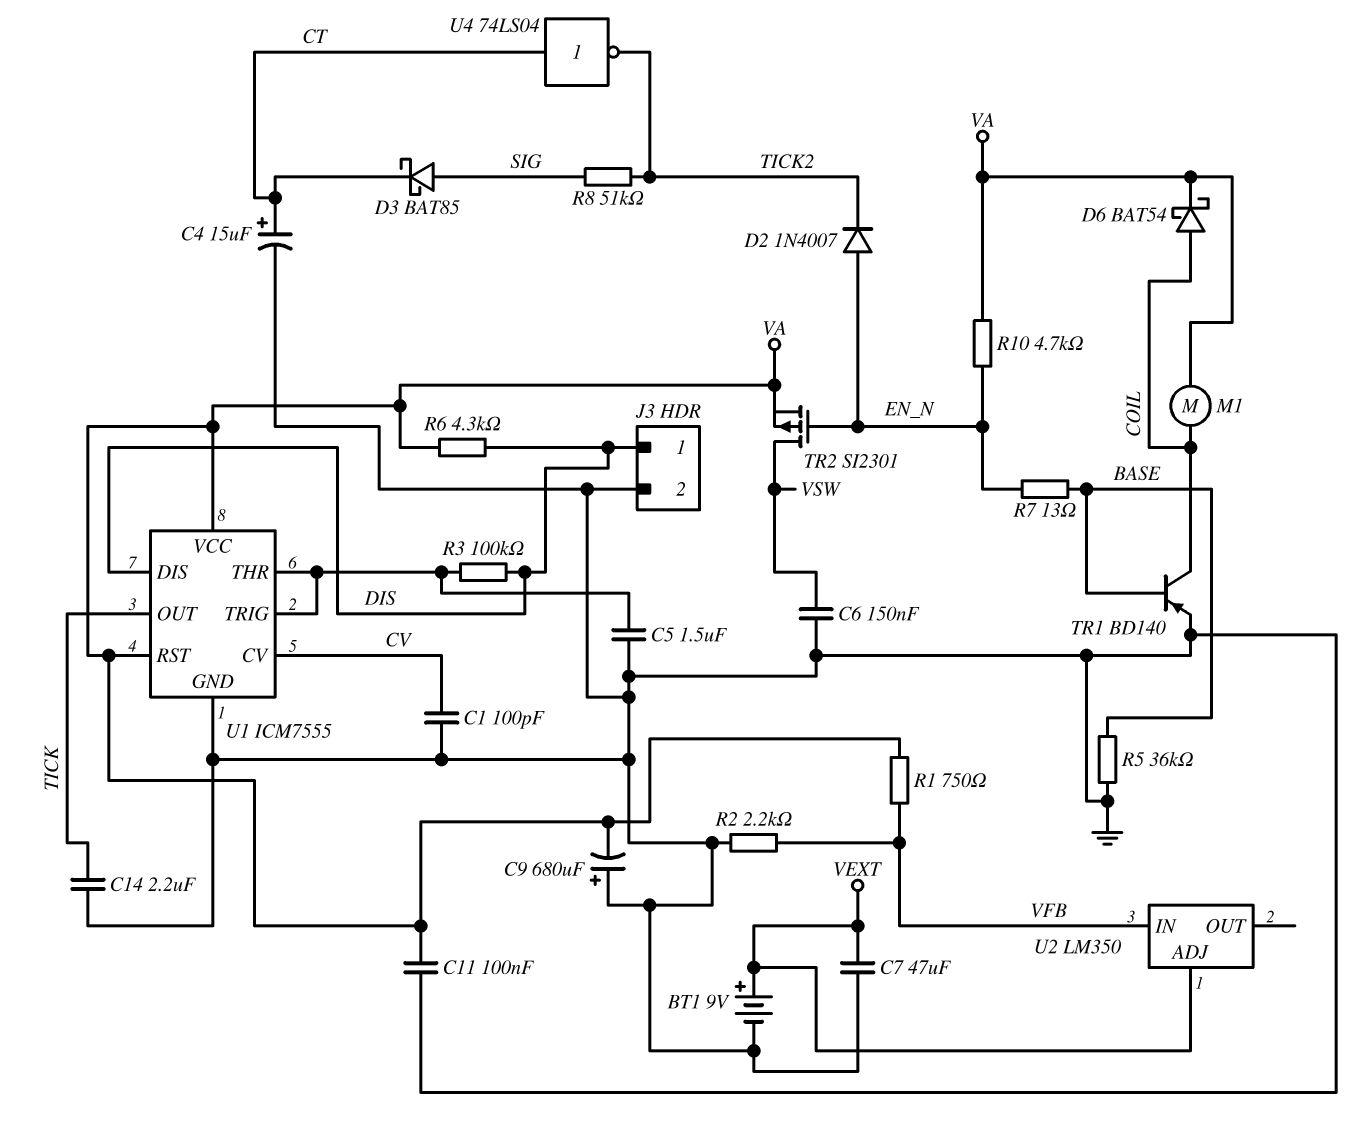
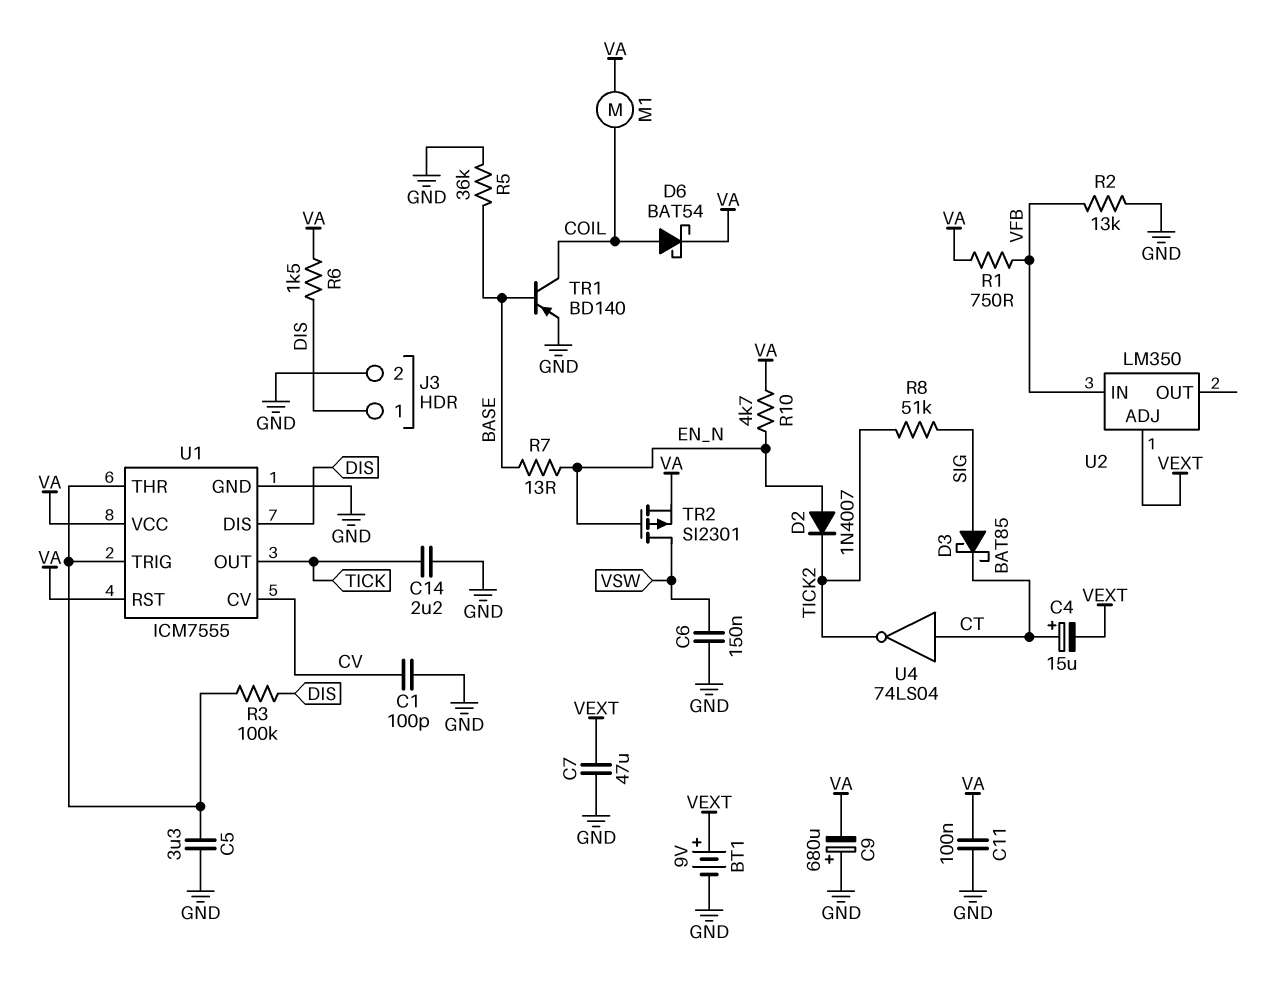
C4: 15uF (plus CT, minus GND) -> 15uF (plus CT, minus VEXT)
C5: 1.5uF (GND, U1/THR) -> 3.3uF (GND, U1/THR)
R2: 2.2k (GND, VFB) -> 13k (GND, VFB)
R6: 4.3k (DIS, VA) -> 1.5k (DIS, VA)

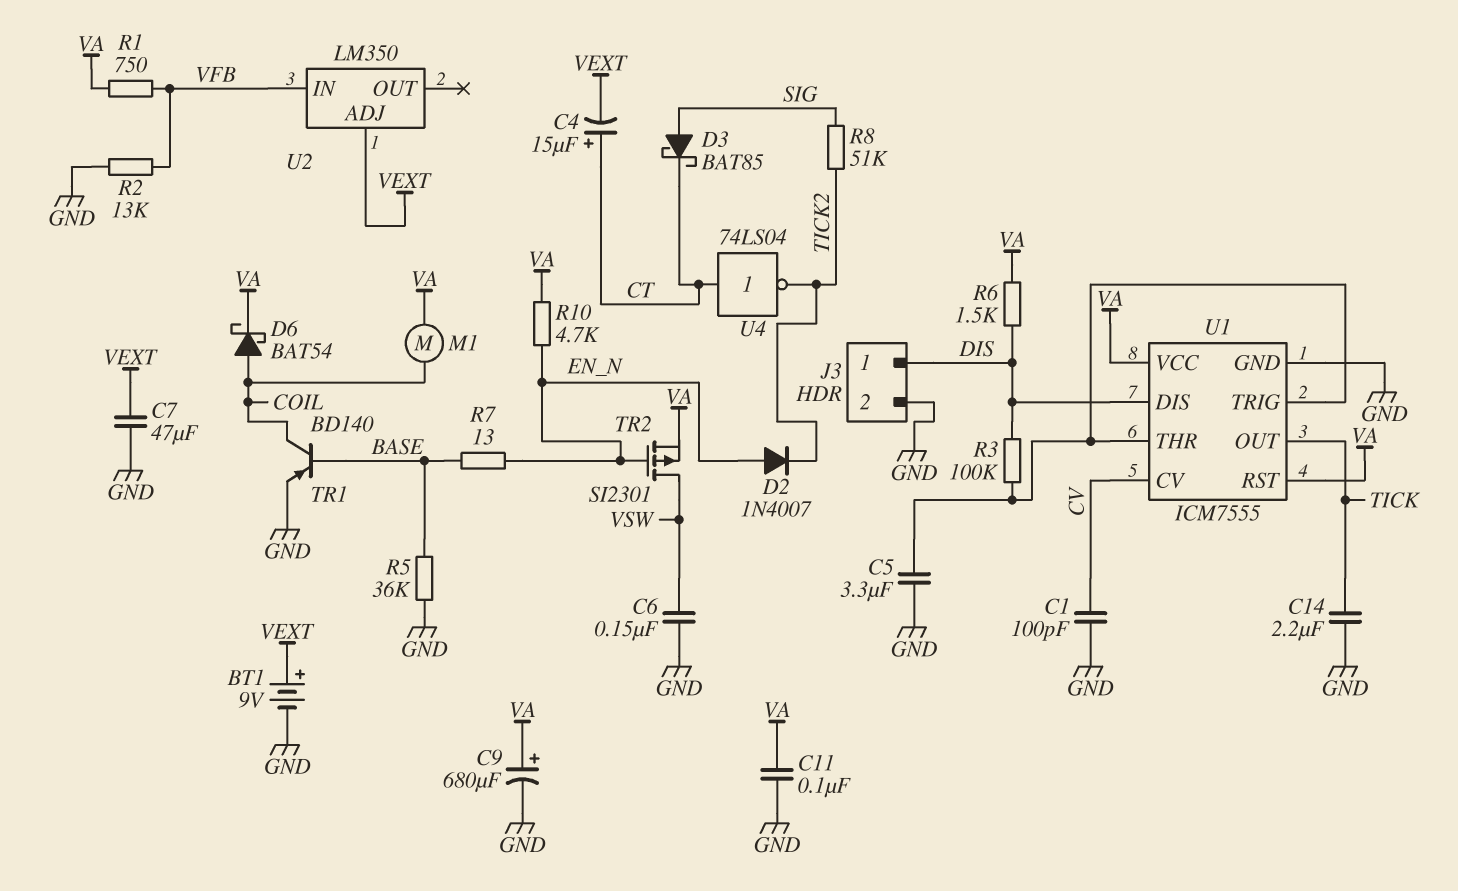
C9: 680uF (plus GND, minus VA) -> 680uF (plus VA, minus GND)

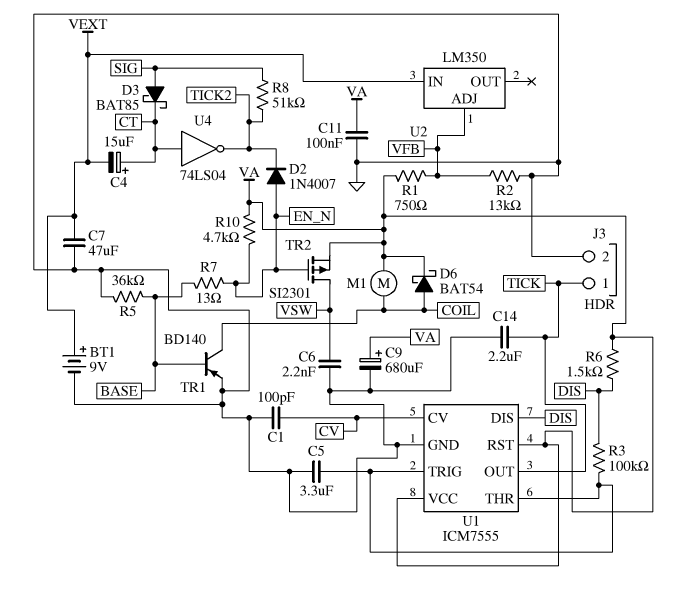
C6: 150nF (GND, VSW) -> 2.2nF (GND, VSW)
J3 pin 1: DIS -> TICK
U2 pin ADJ: VEXT -> VFB
U2 pin IN: VFB -> VEXT

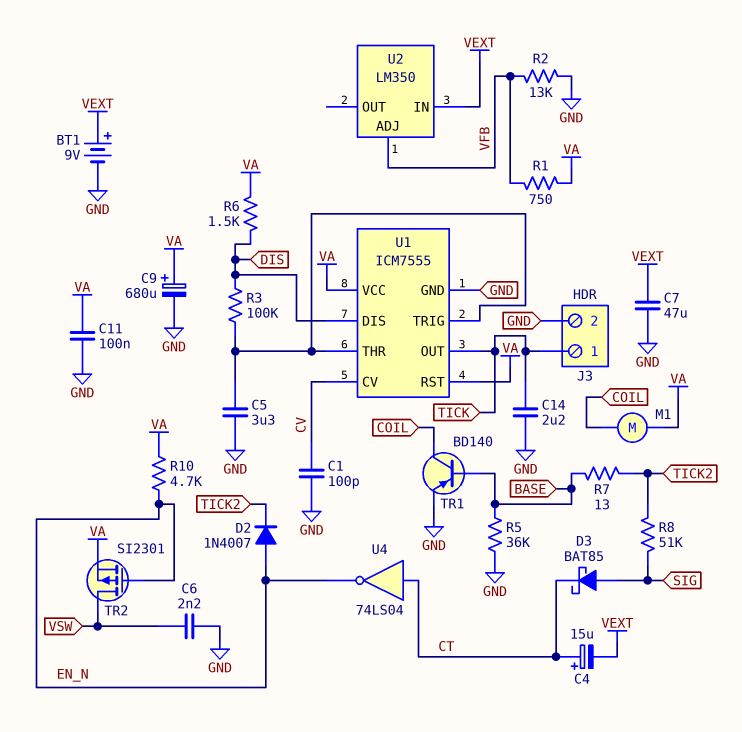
D6: schottky BAT54 (A COIL, K VA) -> none
R7: 13 (BASE, EN_N) -> 13 (BASE, TICK2)
U4: NOT 74LS04 (in CT, out TICK2) -> NOT 74LS04 (in CT, out EN_N)

